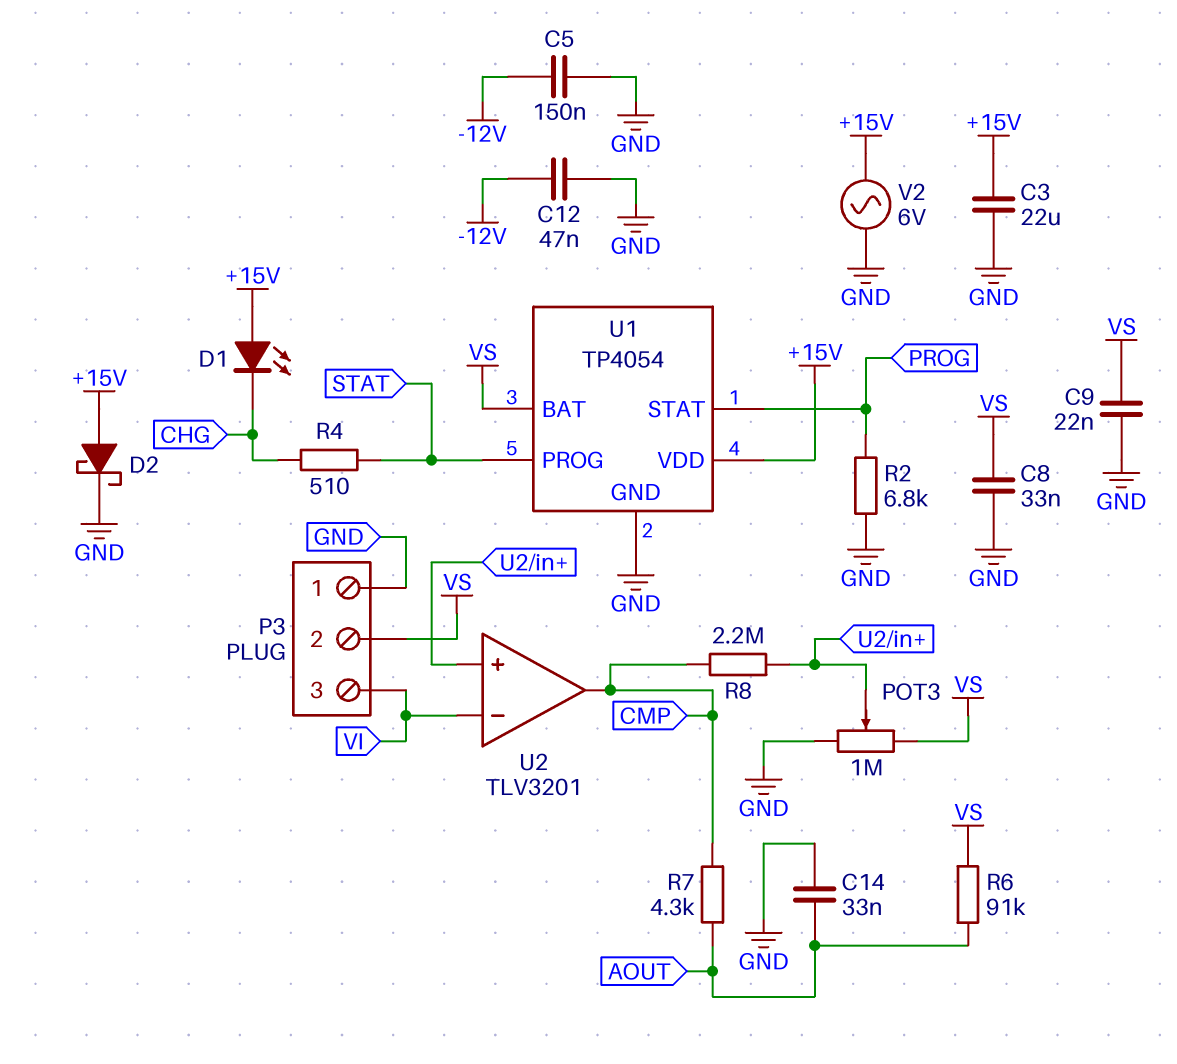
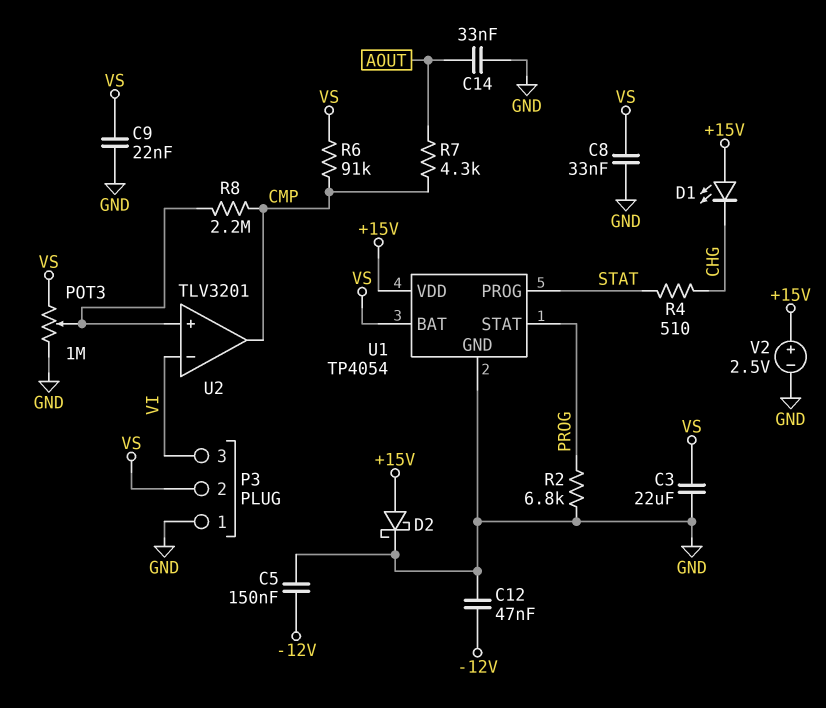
C3: 22uF (+15V, GND) -> 22uF (GND, VS)
R6: 91k (AOUT, VS) -> 91k (CMP, VS)
V2: AC 6V (+15V, GND) -> 2.5V (plus +15V, minus GND)

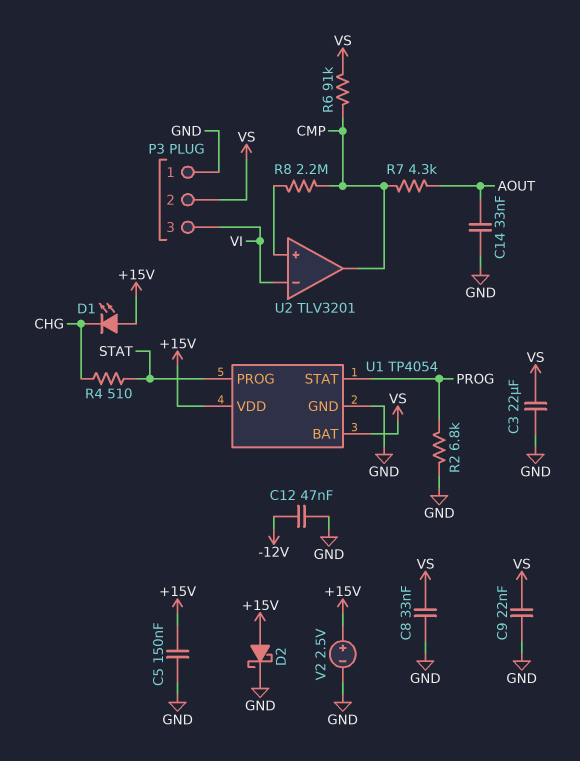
C5: 150nF (-12V, GND) -> 150nF (+15V, GND)
POT3: 1M (GND, VS, wiper U2/in+) -> none

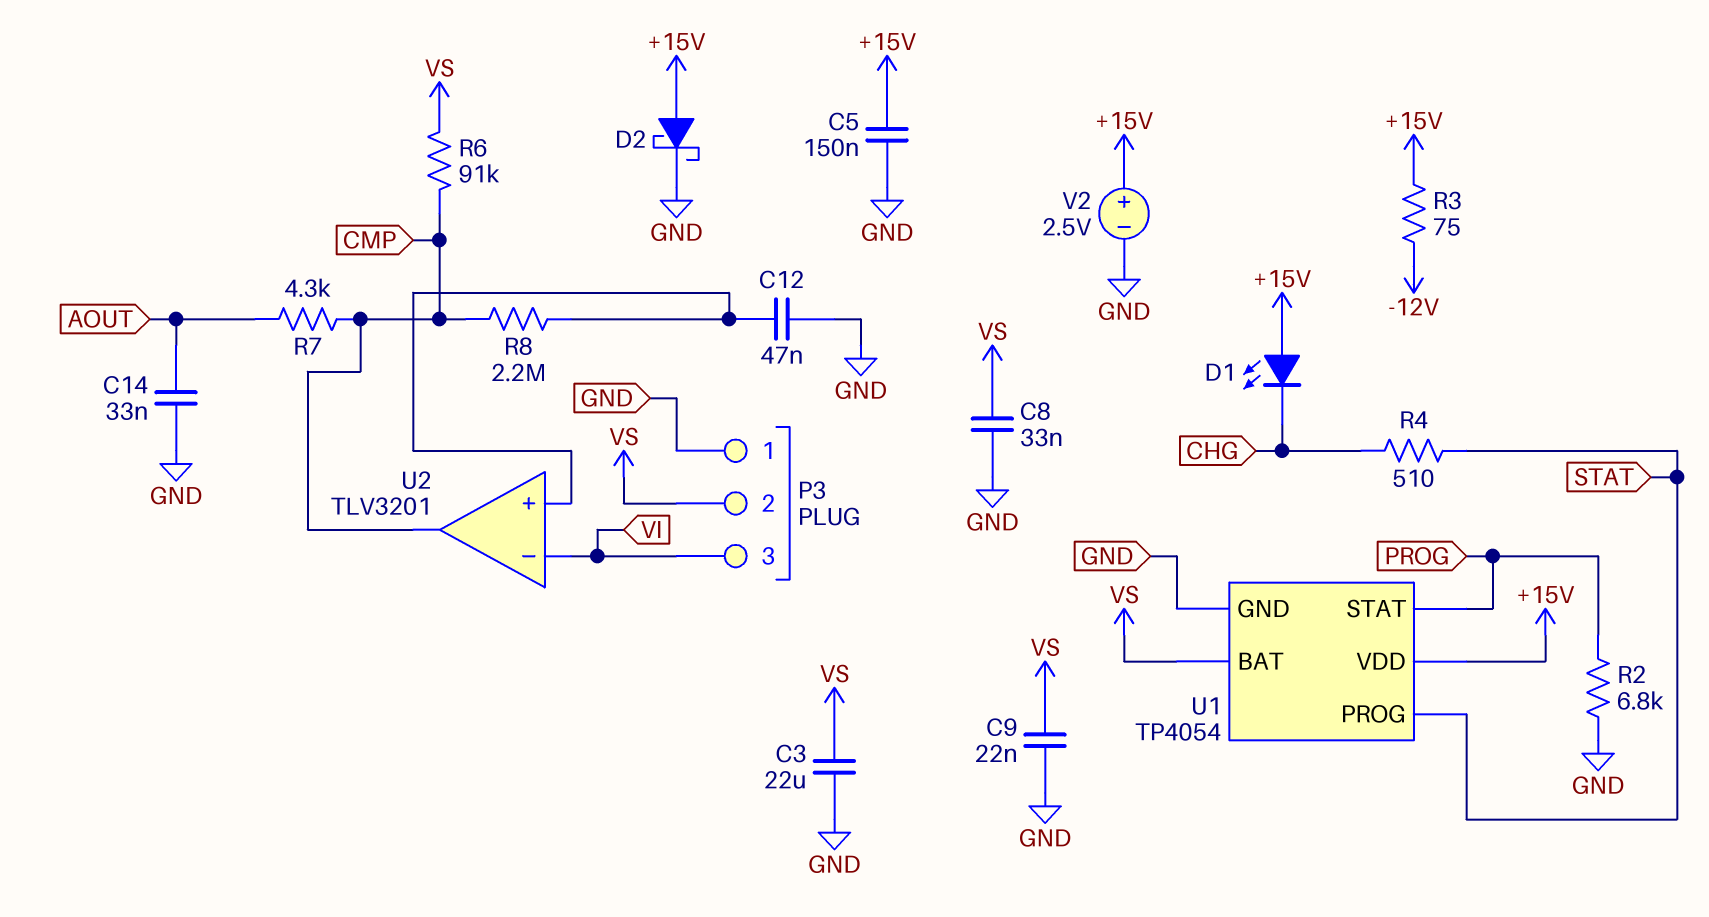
C12: 47nF (-12V, GND) -> 47nF (GND, U2/in+)
R3: none -> 75 (+15V, -12V)

